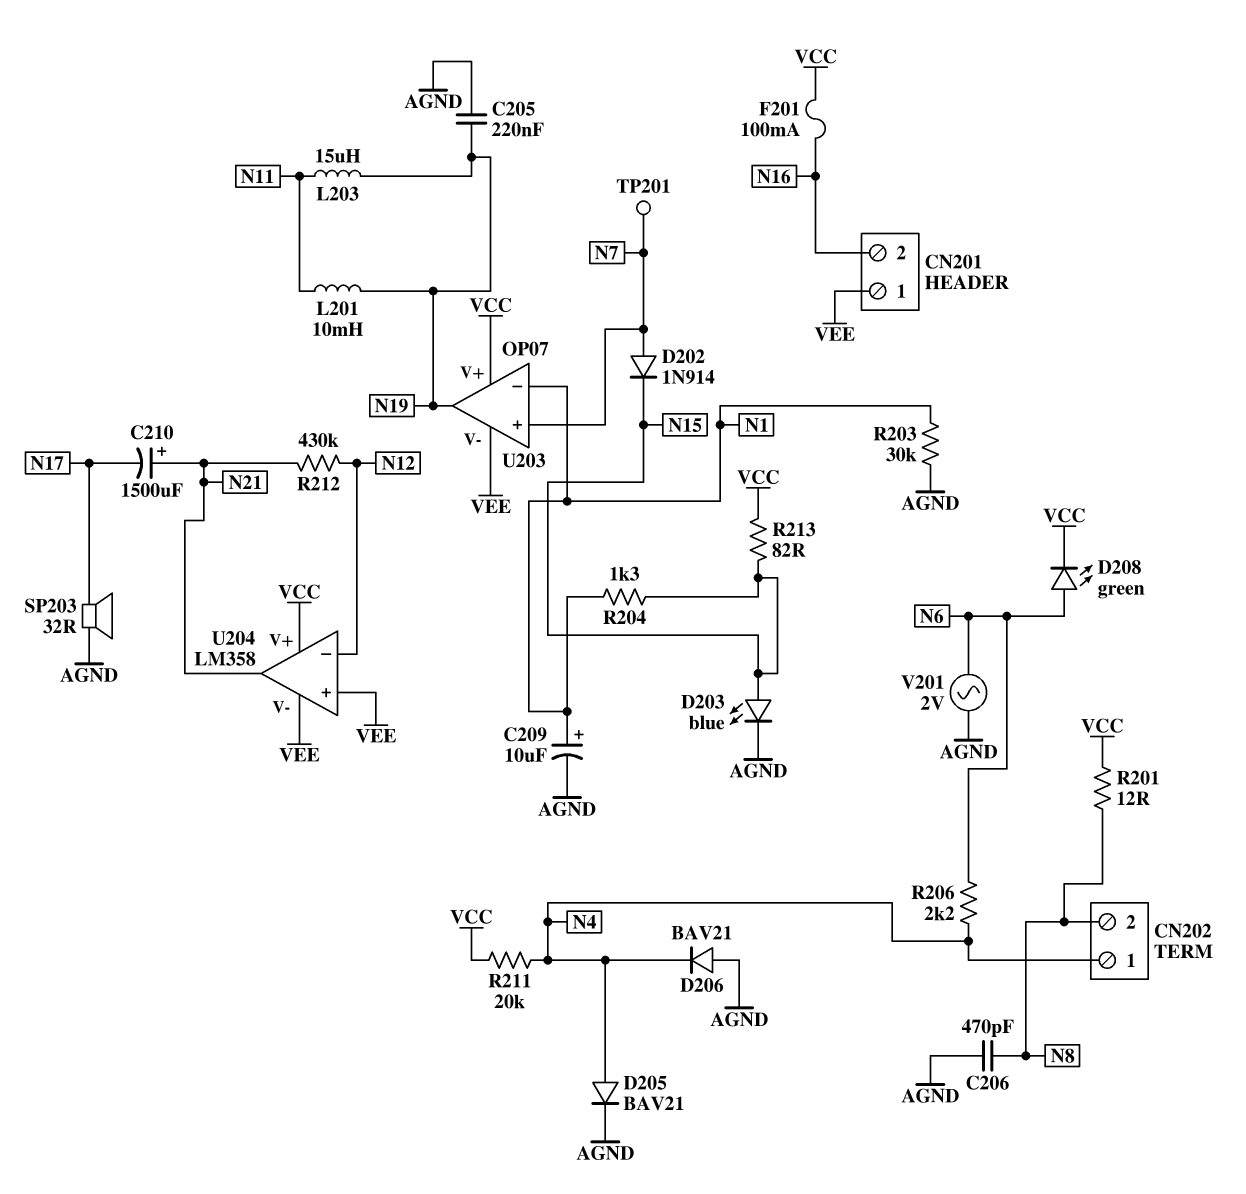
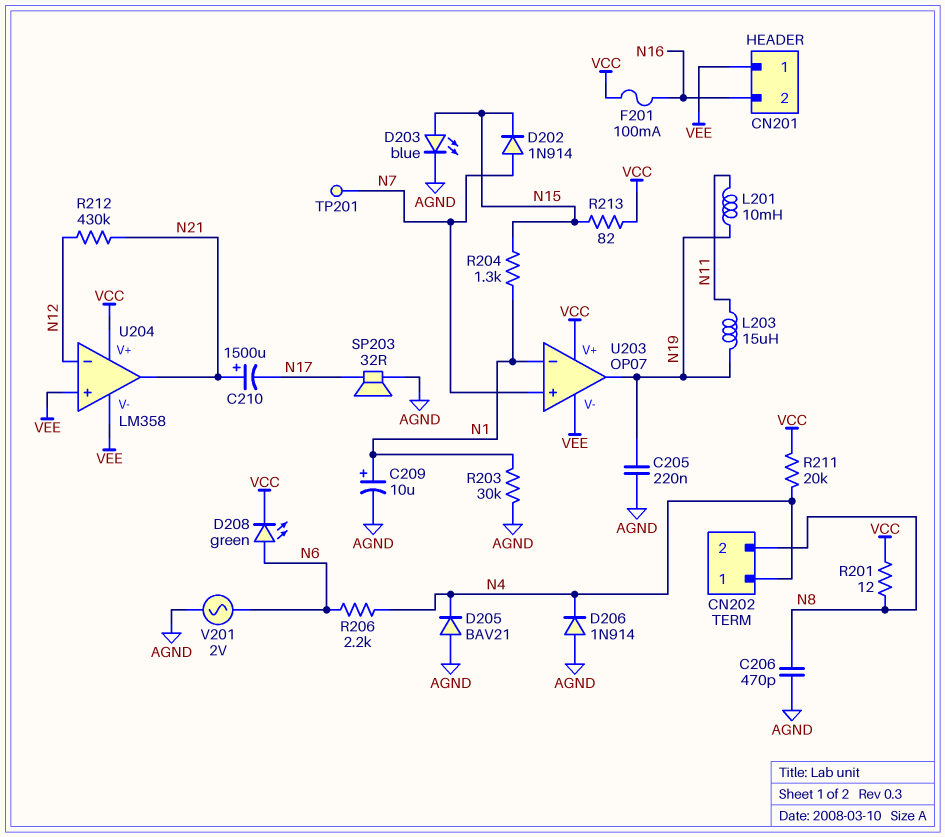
D205: diode BAV21 (A N4, K AGND) -> diode BAV21 (A AGND, K N4)
D206: diode BAV21 (A AGND, K N4) -> diode 1N914 (A AGND, K N4)

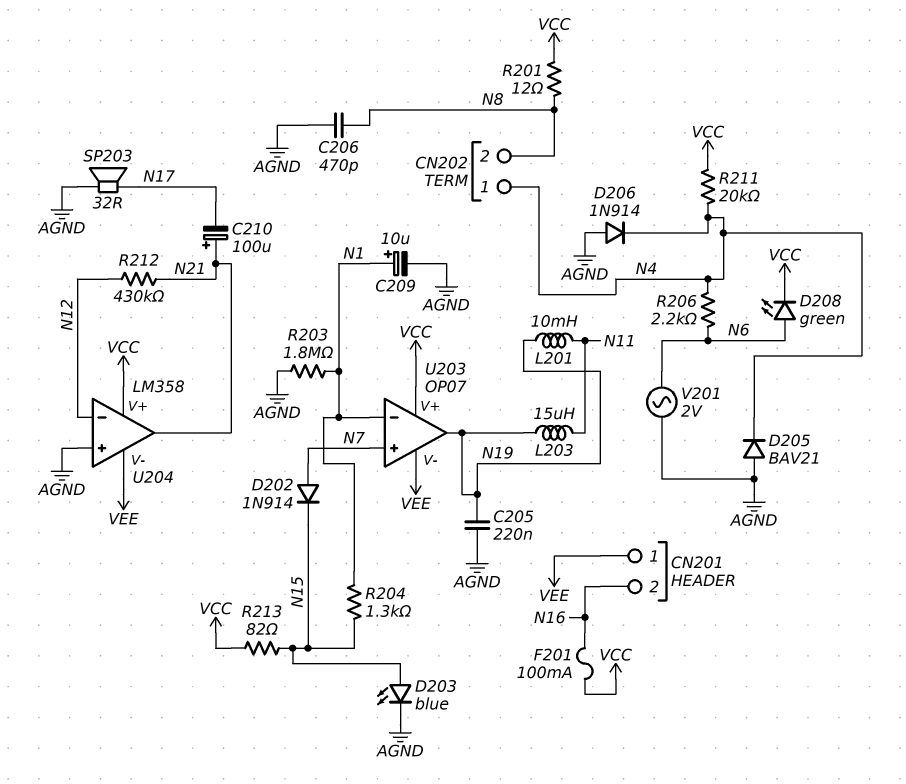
C210: 1500uF (plus N21, minus N17) -> 100uF (plus N21, minus N17)
R203: 30k (AGND, N1) -> 1.8M (AGND, N1)
TP201: test point (N7) -> none
U204 pin in+: VEE -> AGND

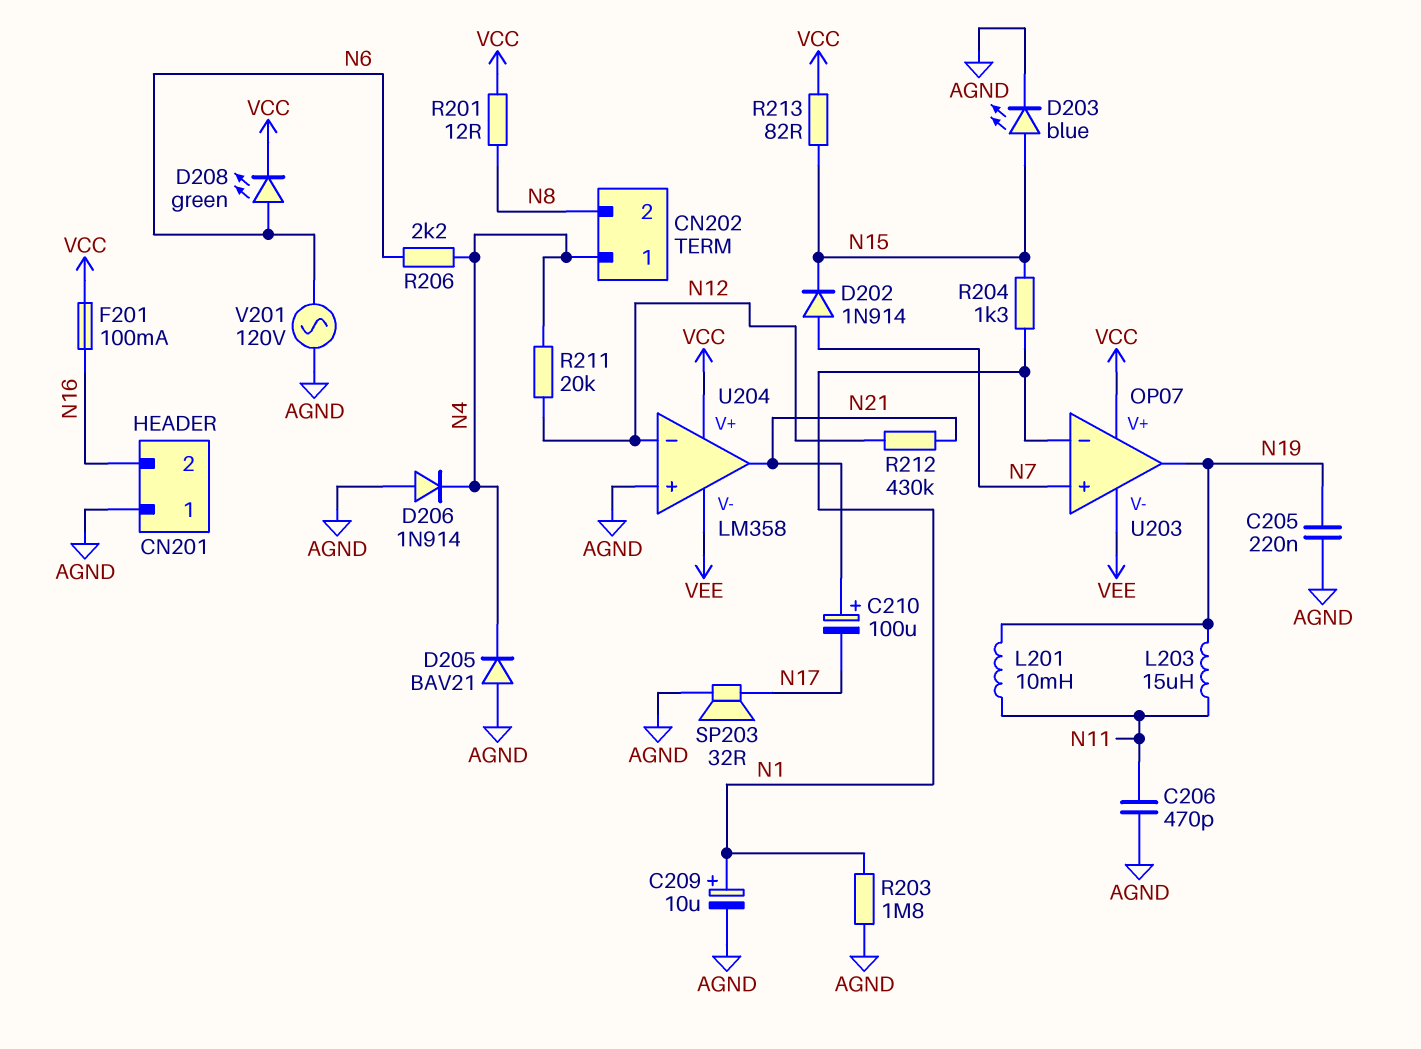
C206: 470pF (AGND, N8) -> 470pF (AGND, N11)
CN201 pin 1: VEE -> AGND
R211: 20k (N4, VCC) -> 20k (N4, N12)
V201: AC 2V (AGND, N6) -> AC 120V (AGND, N6)

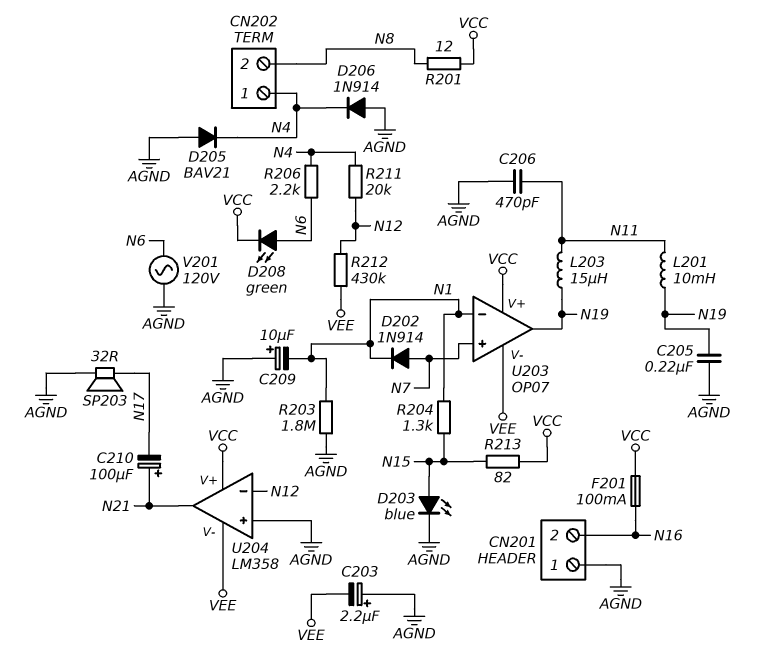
C203: none -> 2.2uF (plus AGND, minus VEE)
C209: 10uF (plus N1, minus AGND) -> 10uF (plus AGND, minus N1)
D202: diode 1N914 (A N7, K N15) -> diode 1N914 (A N7, K N1)
R212: 430k (N12, N21) -> 430k (N12, VEE)

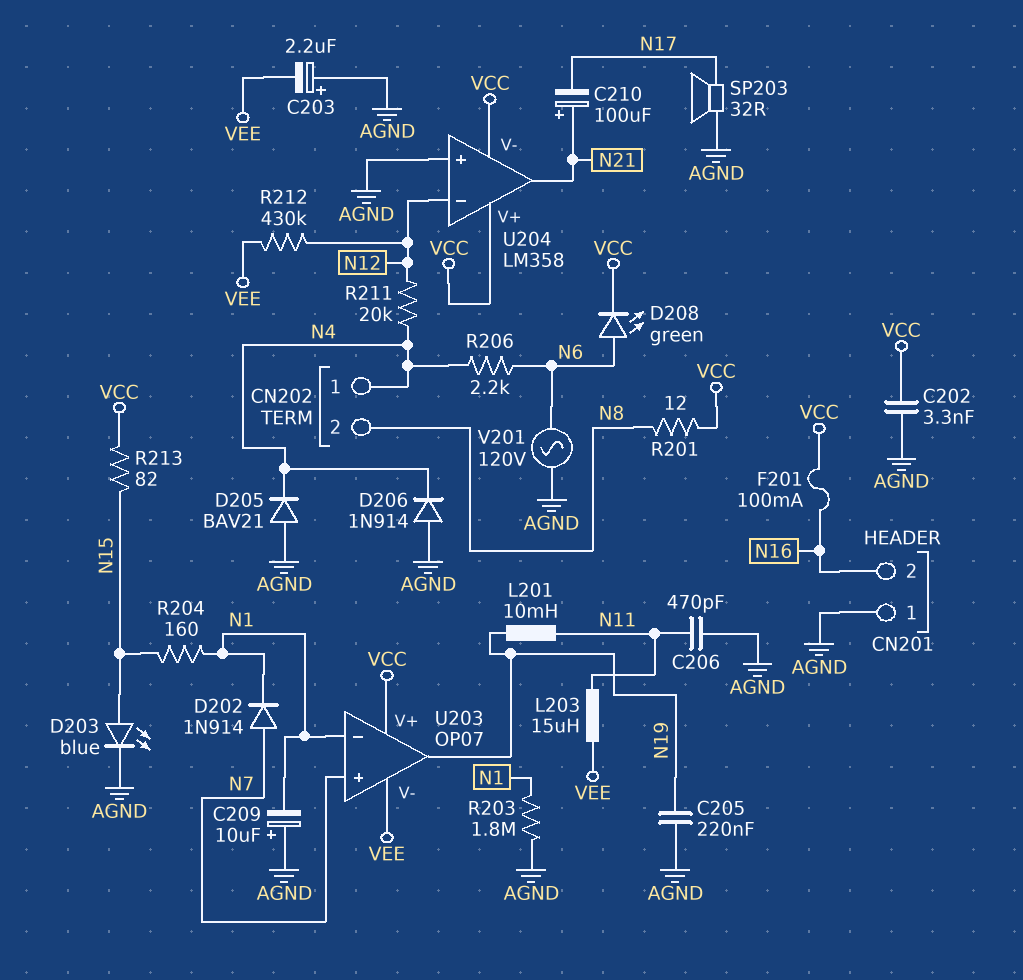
C202: none -> 3.3nF (AGND, VCC)
L203: 15uH (N11, N19) -> 15uH (N11, VEE)
R204: 1.3k (N1, N15) -> 160 (N1, N15)
U204 pin V-: VEE -> VCC

